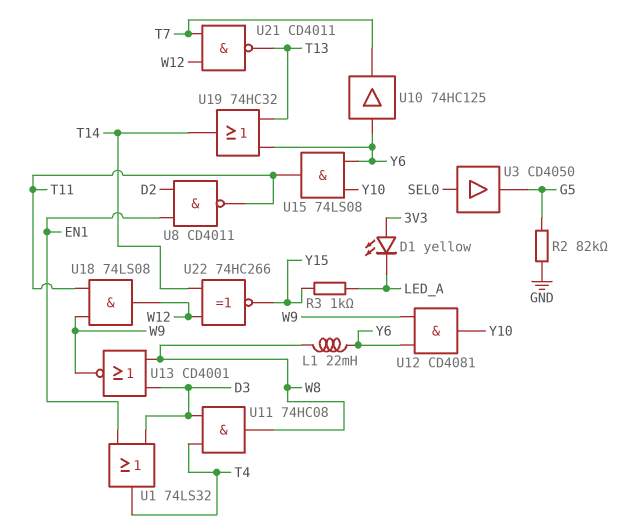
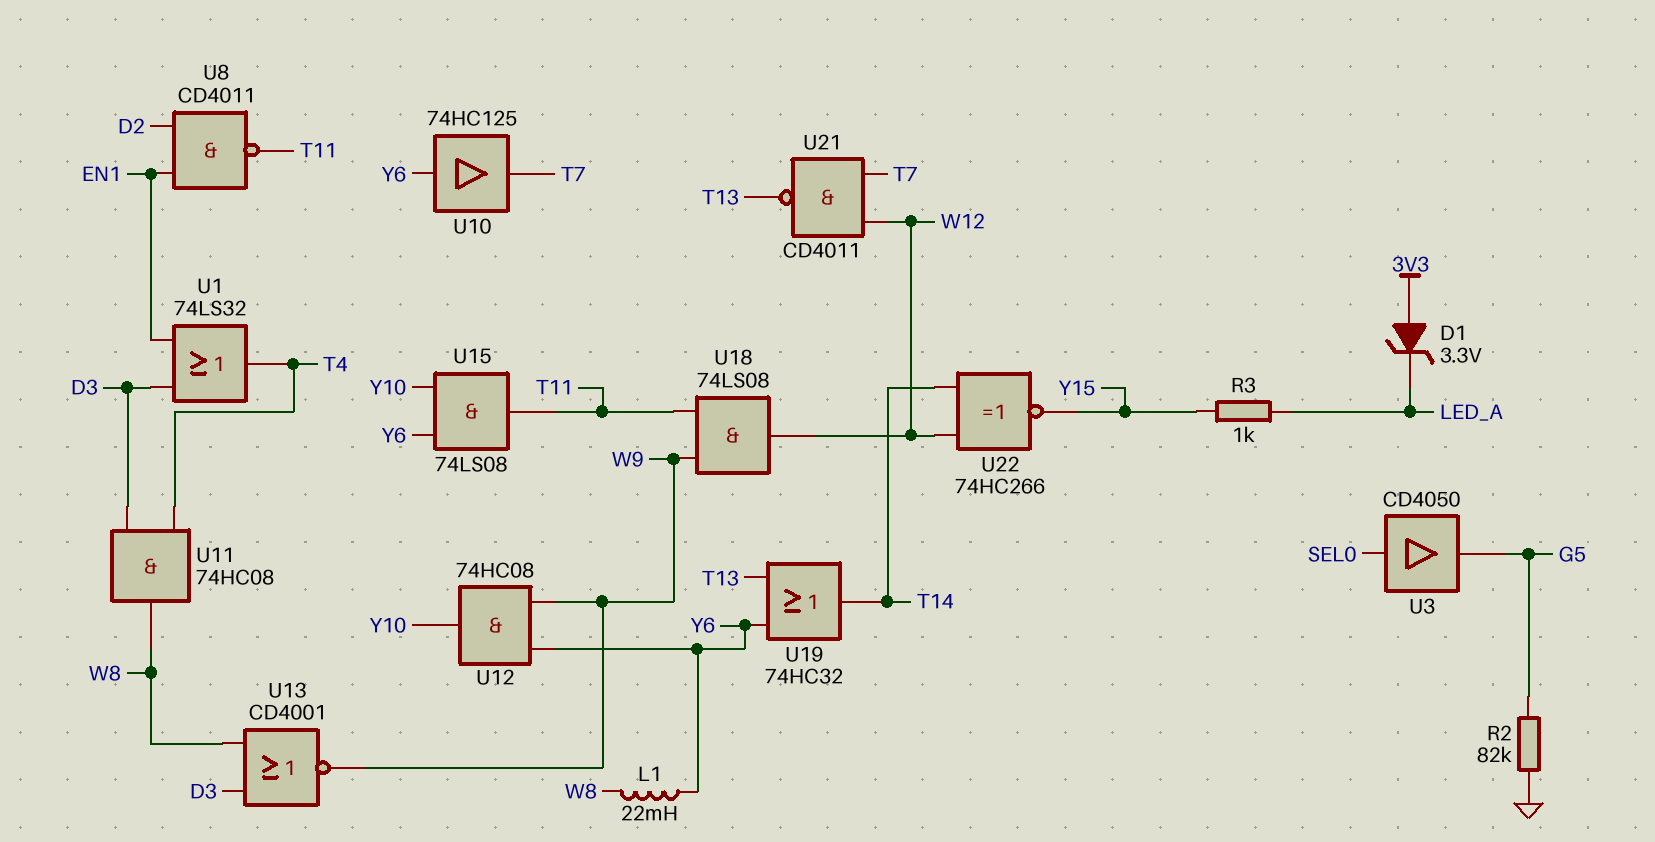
D1: LED yellow (A 3V3, K LED_A) -> zener 3.3V (A 3V3, K LED_A)
U12: AND CD4081 (in W9, in Y6, out Y10) -> AND 74HC08 (in W9, in Y6, out Y10)

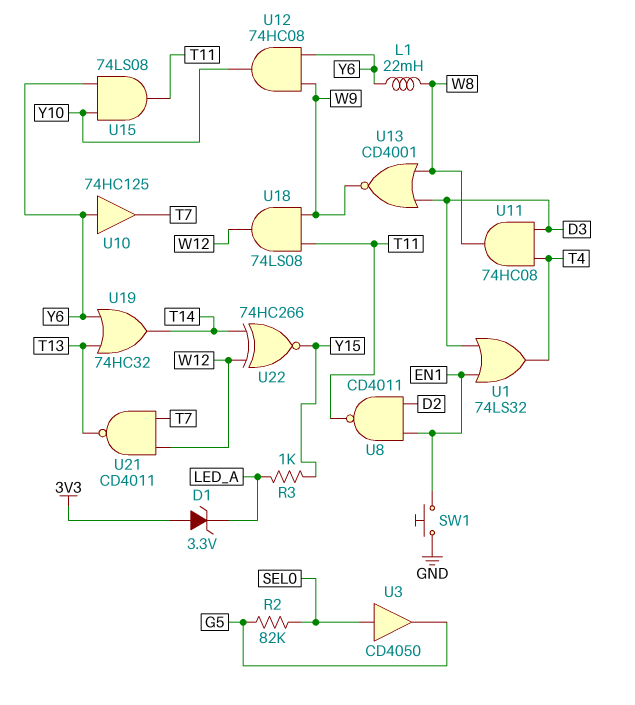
R2: 82k (G5, GND) -> 82k (G5, SEL0)
SW1: none -> button (EN1, GND)

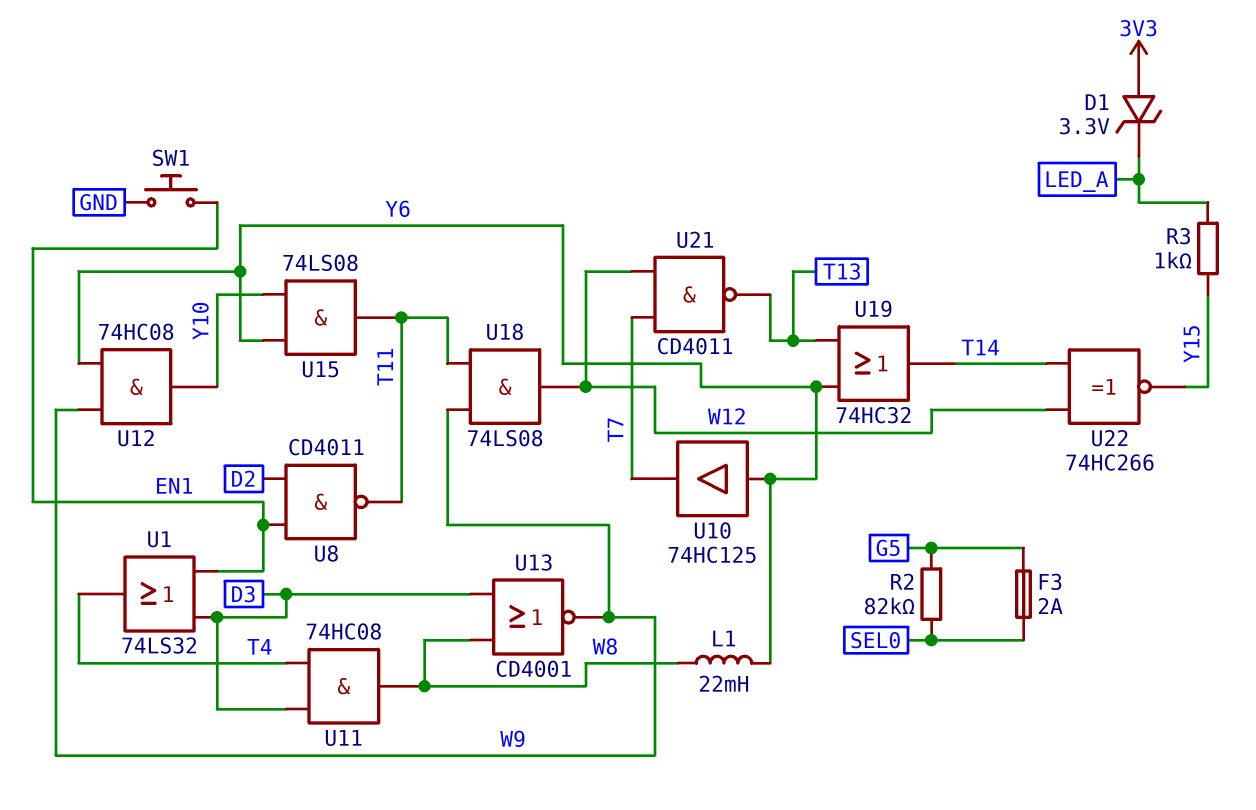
F3: none -> 2A (G5, SEL0)
U3: buffer CD4050 (in SEL0, out G5) -> none

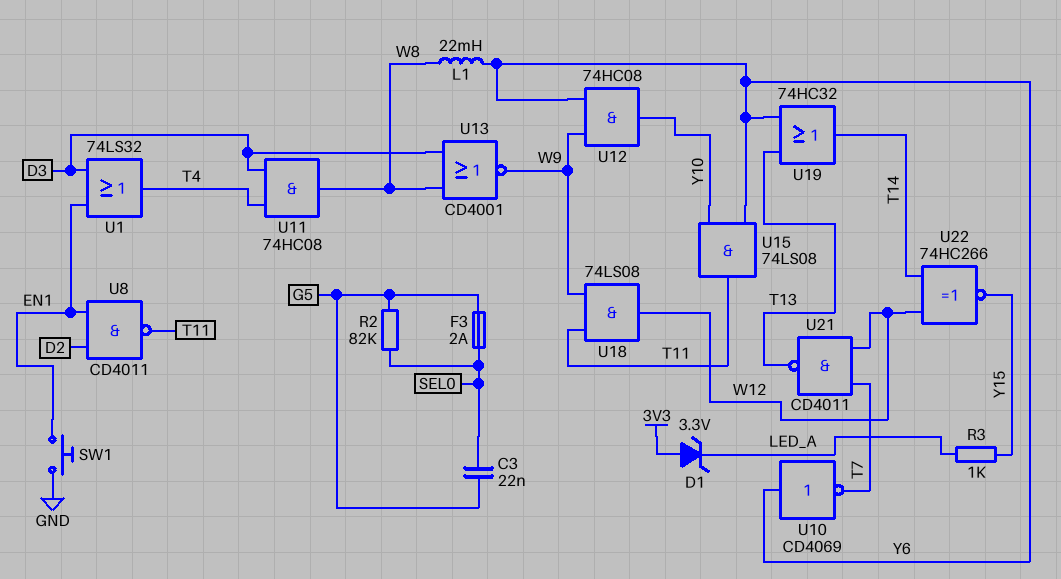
C3: none -> 22nF (G5, SEL0)
U10: buffer 74HC125 (in Y6, out T7) -> NOT CD4069 (in Y6, out T7)

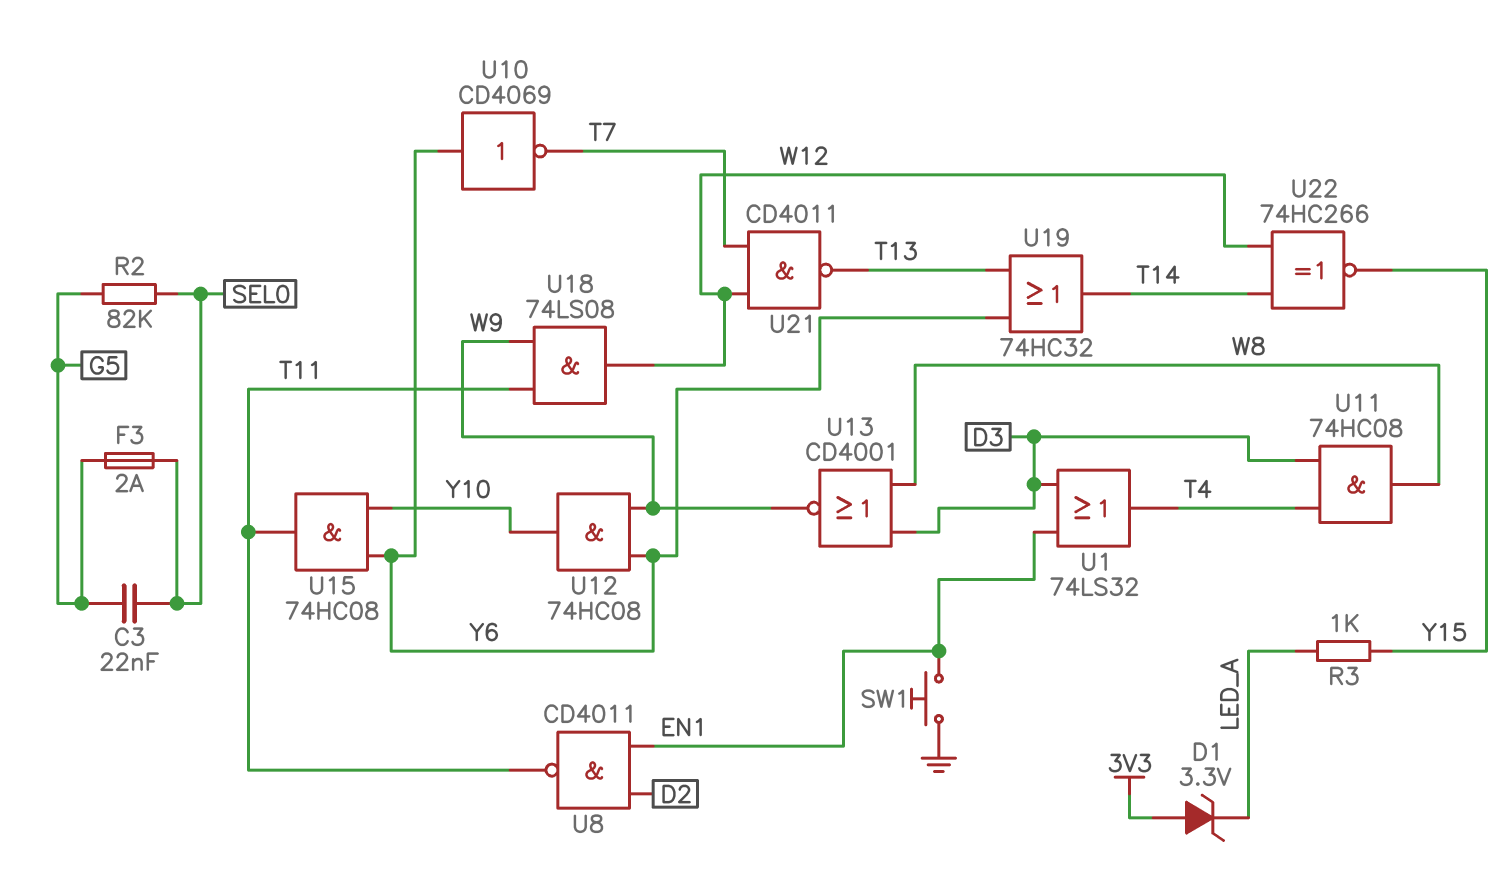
L1: 22mH (W8, Y6) -> none
U15: AND 74LS08 (in Y6, in Y10, out T11) -> AND 74HC08 (in Y6, in Y10, out T11)

